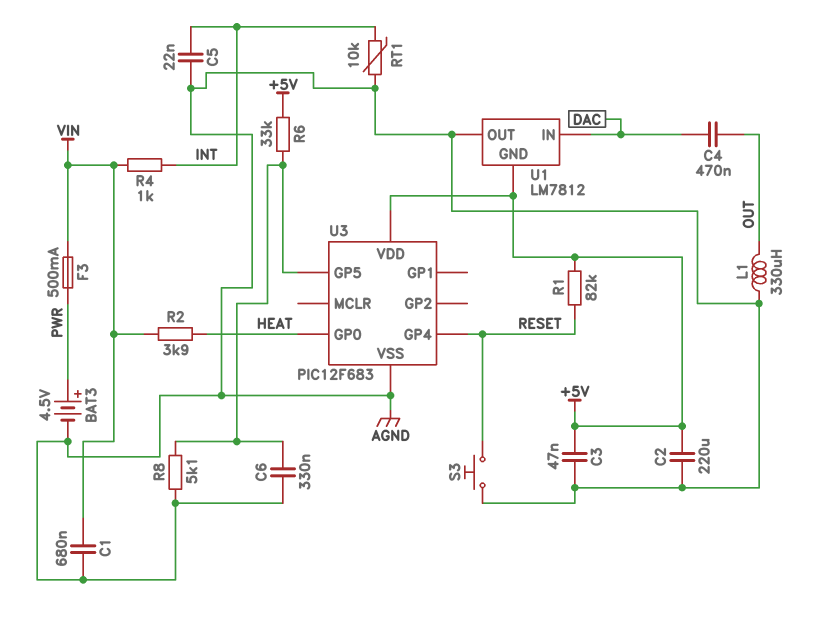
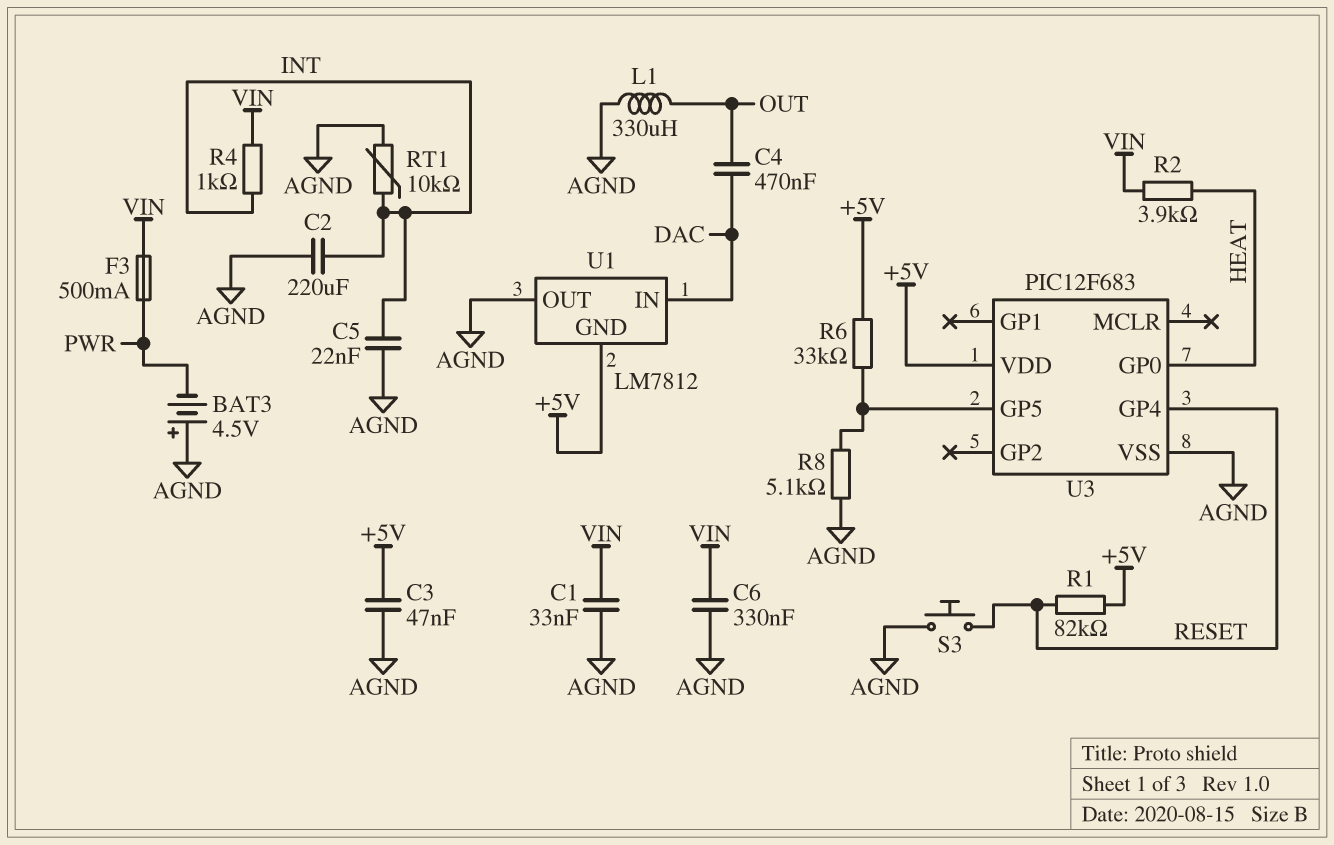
BAT3: 4.5V (plus PWR, minus AGND) -> 4.5V (plus AGND, minus PWR)
C1: 680nF (AGND, VIN) -> 33nF (AGND, VIN)
C2: 220uF (+5V, AGND) -> 220uF (AGND, INT)
C6: 330nF (AGND, U3/GP5) -> 330nF (AGND, VIN)

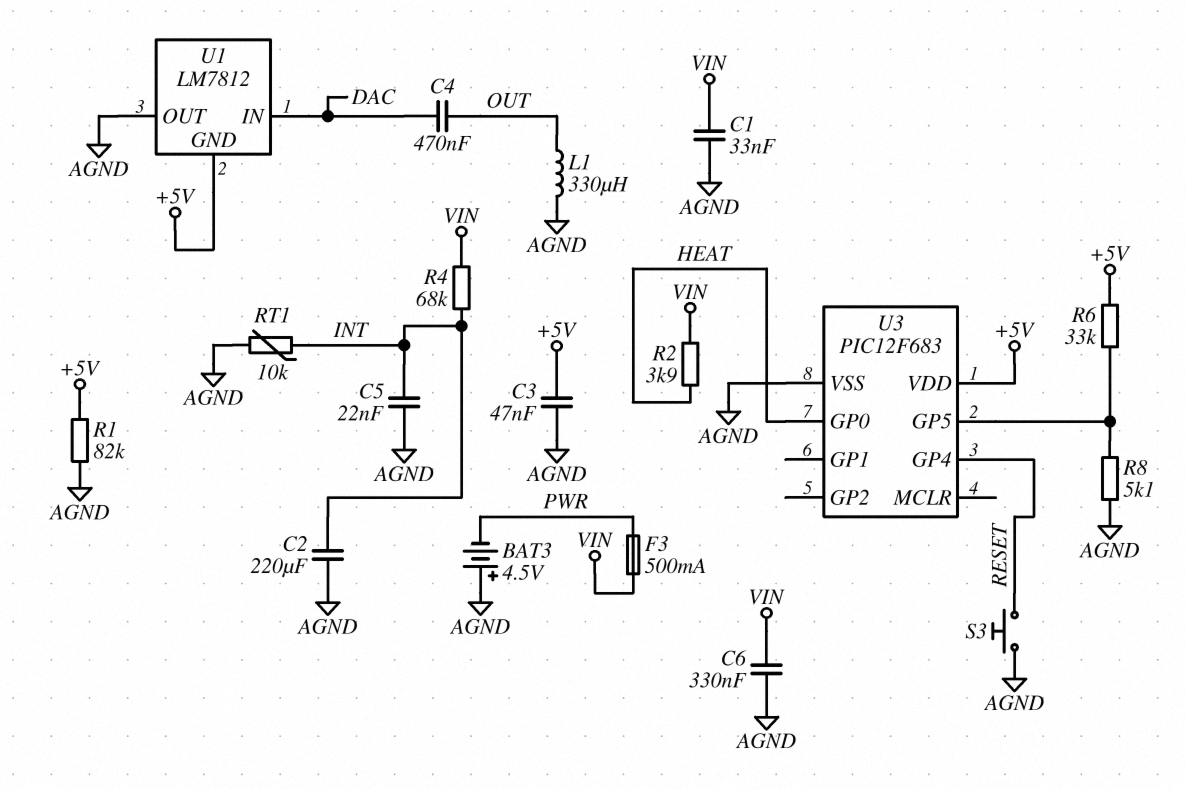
R1: 82k (+5V, RESET) -> 82k (+5V, AGND)
R4: 1k (INT, VIN) -> 68k (INT, VIN)

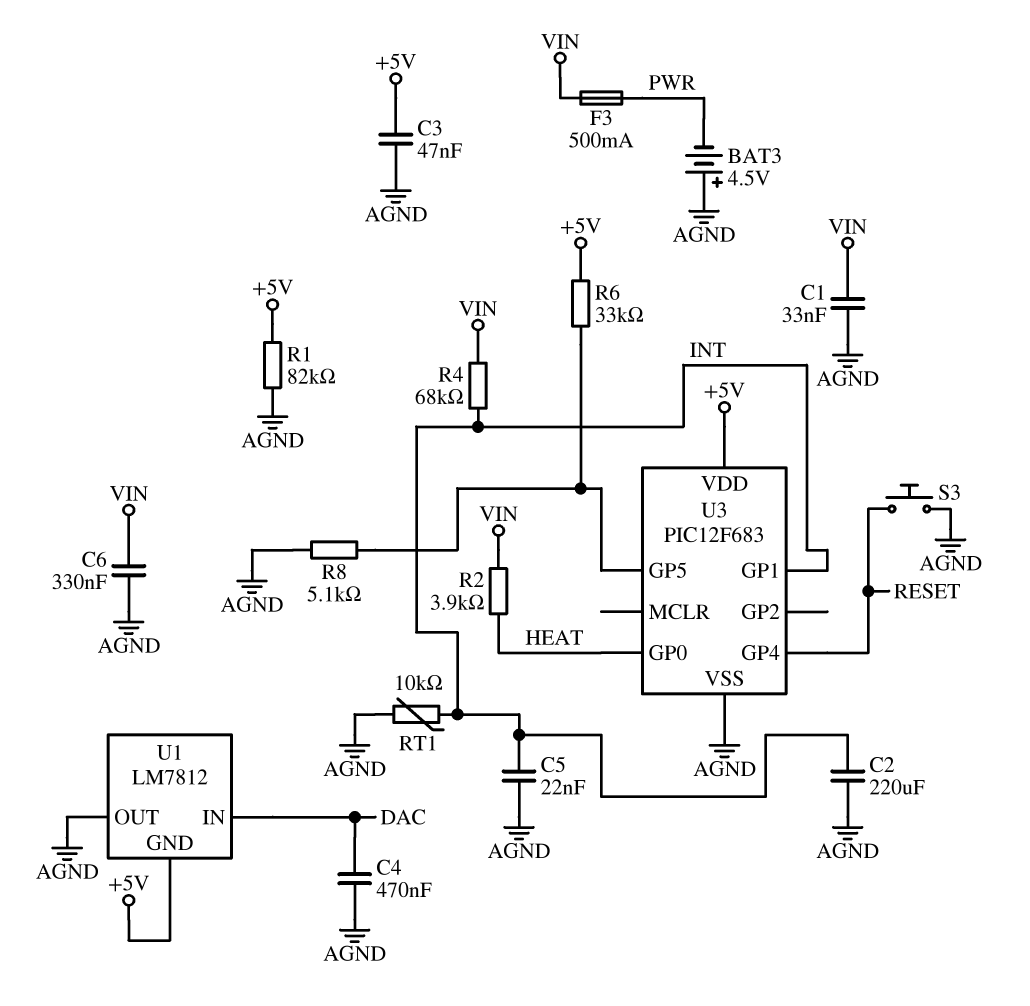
C4: 470nF (DAC, OUT) -> 470nF (AGND, DAC)
L1: 330uH (AGND, OUT) -> none
U3 pin GP1: none -> INT

